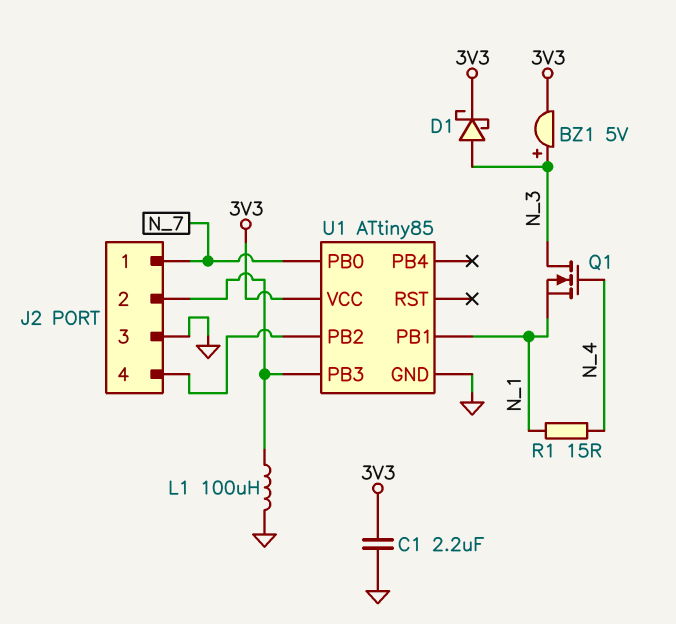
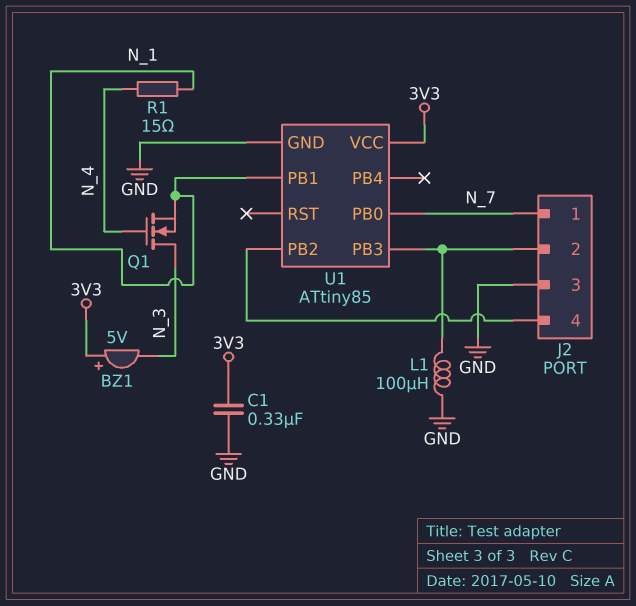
BZ1: buzzer 5V (plus N_3, minus 3V3) -> buzzer 5V (plus 3V3, minus N_3)
C1: 2.2uF (3V3, GND) -> 330nF (3V3, GND)
D1: schottky (A N_3, K 3V3) -> none

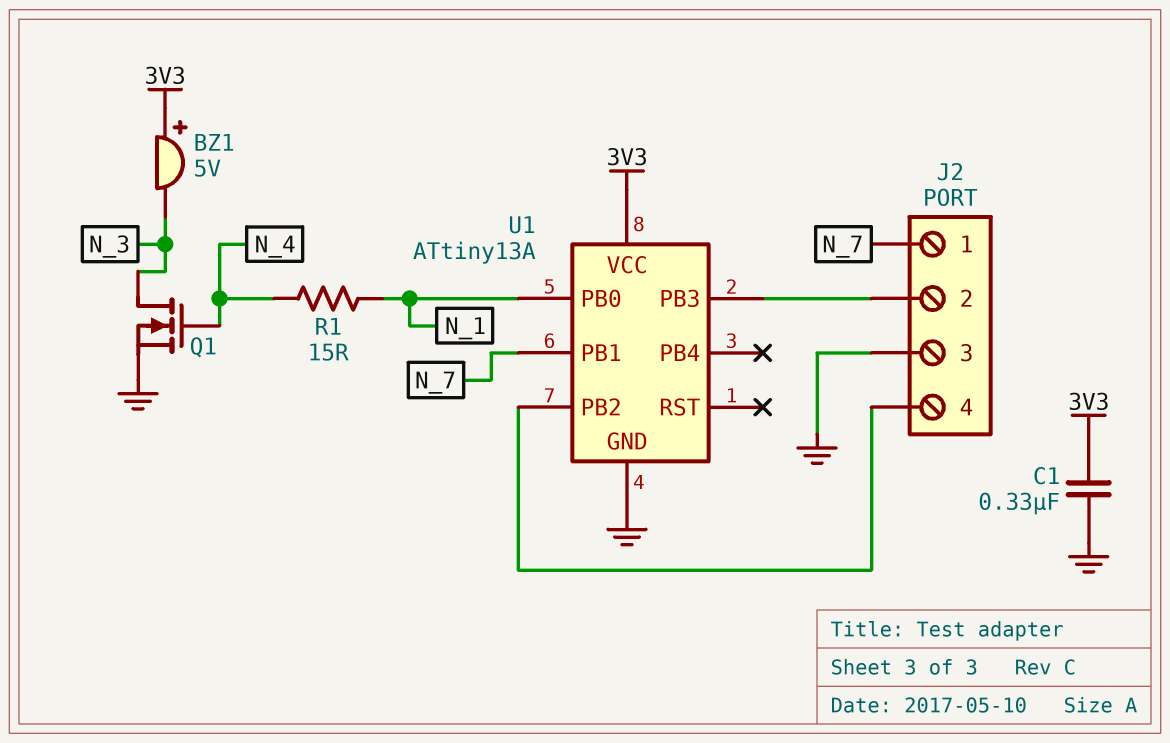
L1: 100uH (GND, J2/2) -> none
Q1: NMOS (G N_4, D N_3, S N_1) -> NMOS (G N_4, D N_3, S GND)
U1: ATtiny85 -> ATtiny13A
U1 pin PB0: N_7 -> N_1
U1 pin PB1: N_1 -> N_7

